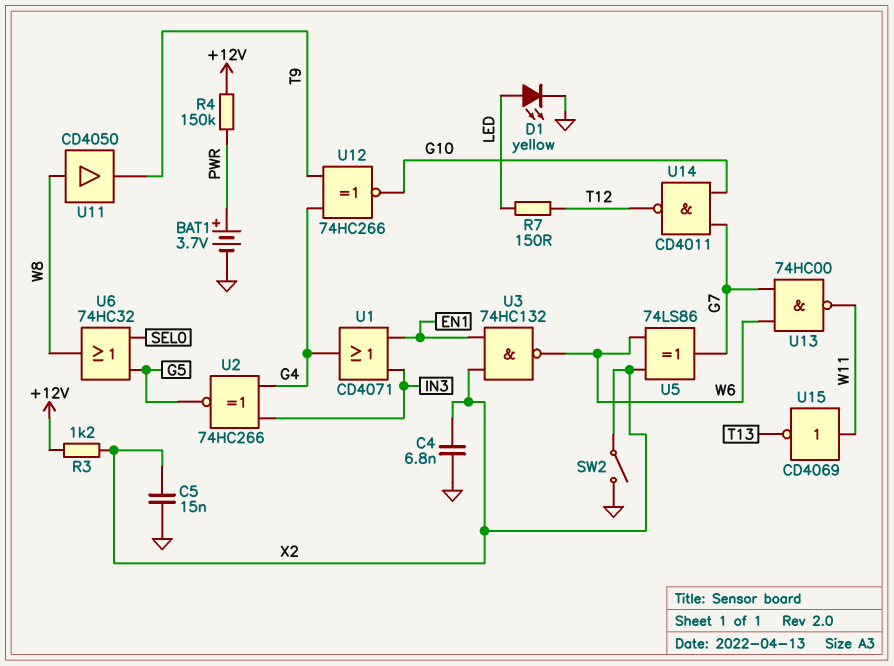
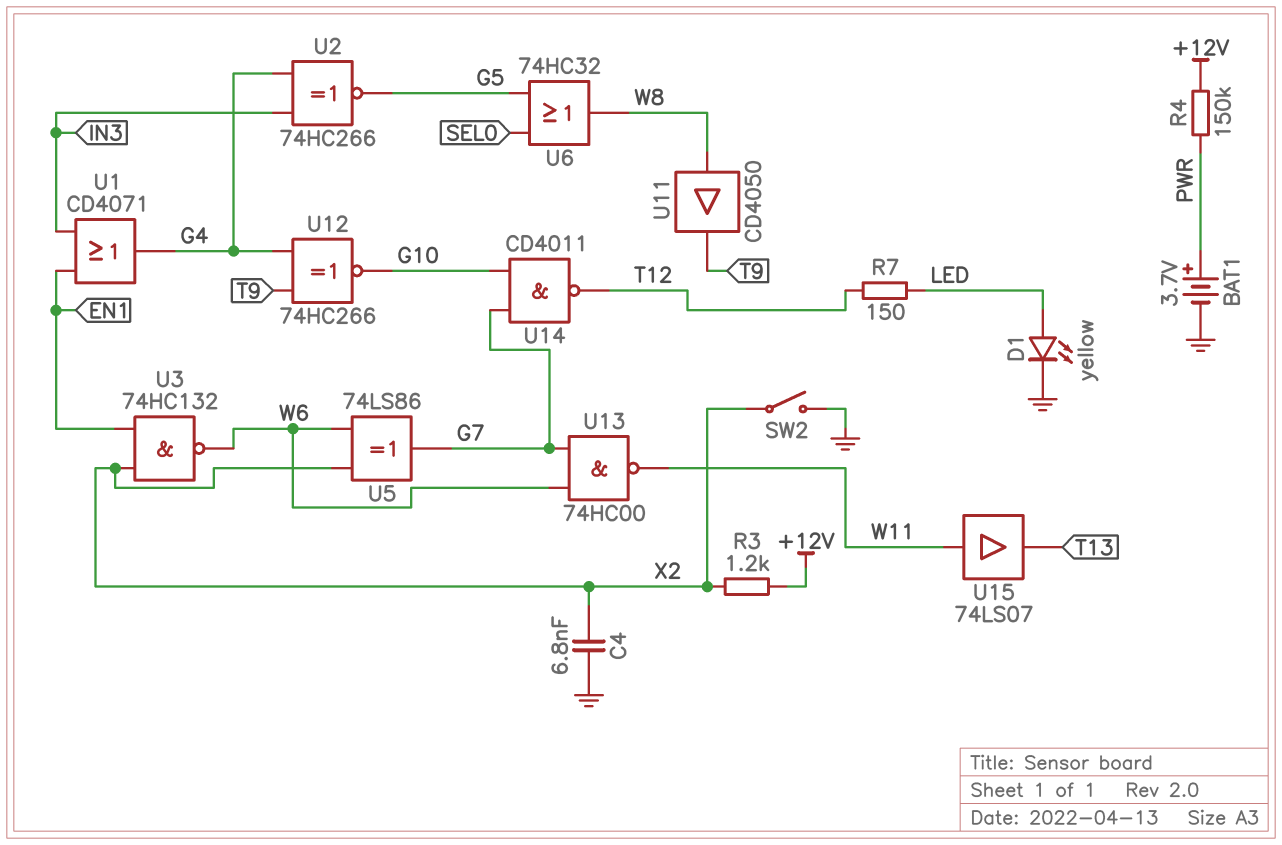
C5: 15nF (GND, X2) -> none
U15: NOT CD4069 (in W11, out T13) -> buffer 74LS07 (in W11, out T13)

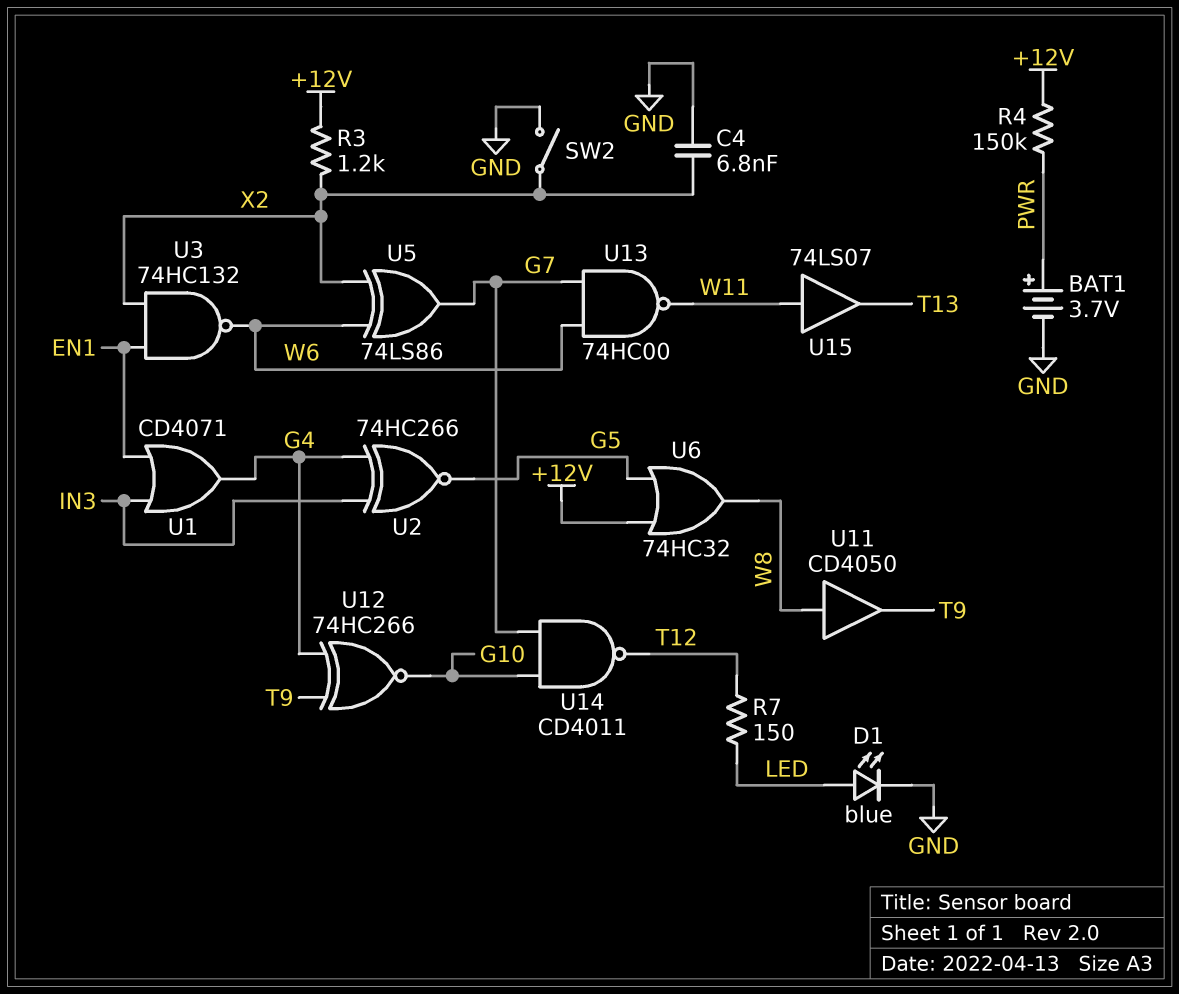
D1: LED yellow (A LED, K GND) -> LED blue (A LED, K GND)
U6: OR 74HC32 (in G5, in SEL0, out W8) -> OR 74HC32 (in +12V, in G5, out W8)

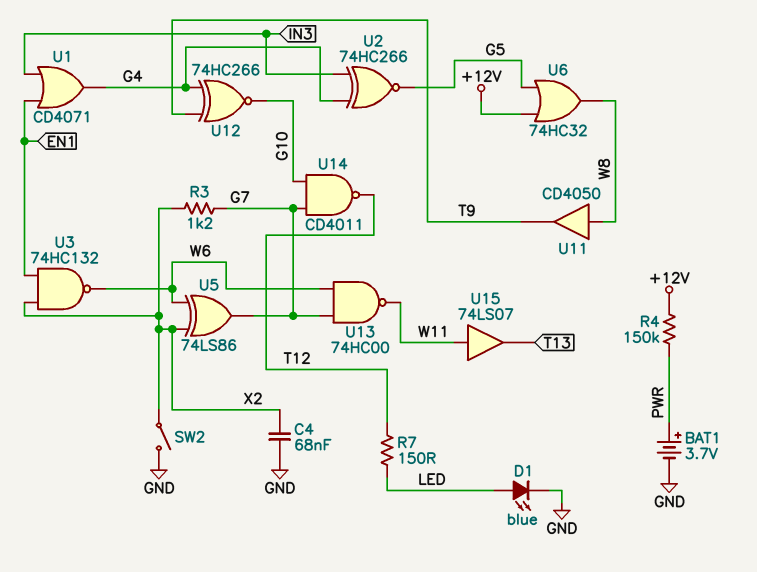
C4: 6.8nF (GND, X2) -> 68nF (GND, X2)
R3: 1.2k (+12V, X2) -> 1.2k (G7, X2)

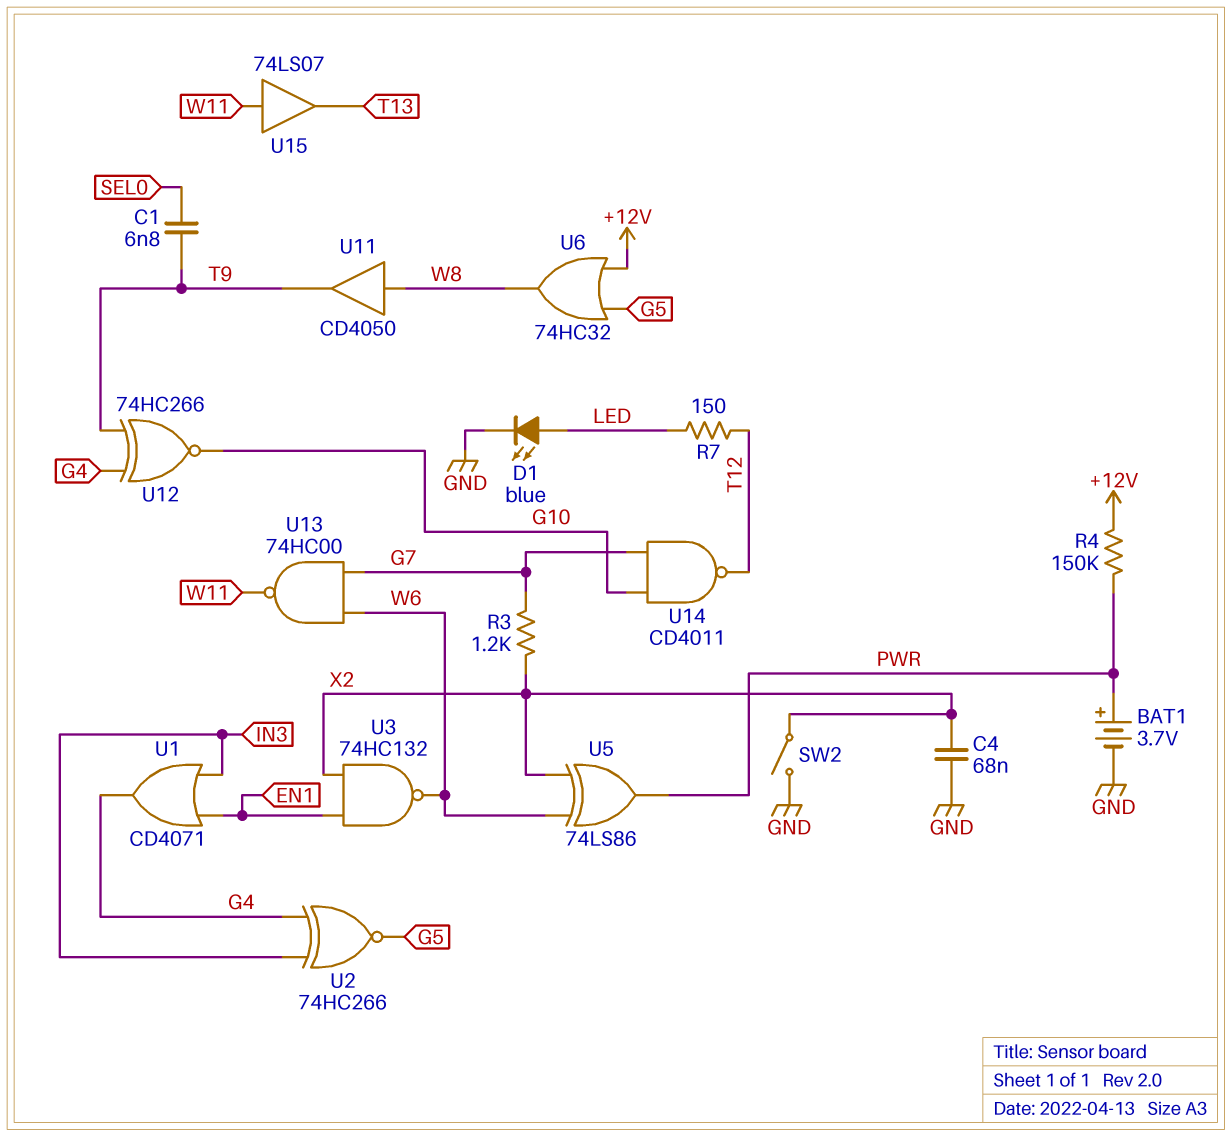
C1: none -> 6.8nF (SEL0, T9)
U5: XOR 74LS86 (in W6, in X2, out G7) -> XOR 74LS86 (in W6, in X2, out PWR)

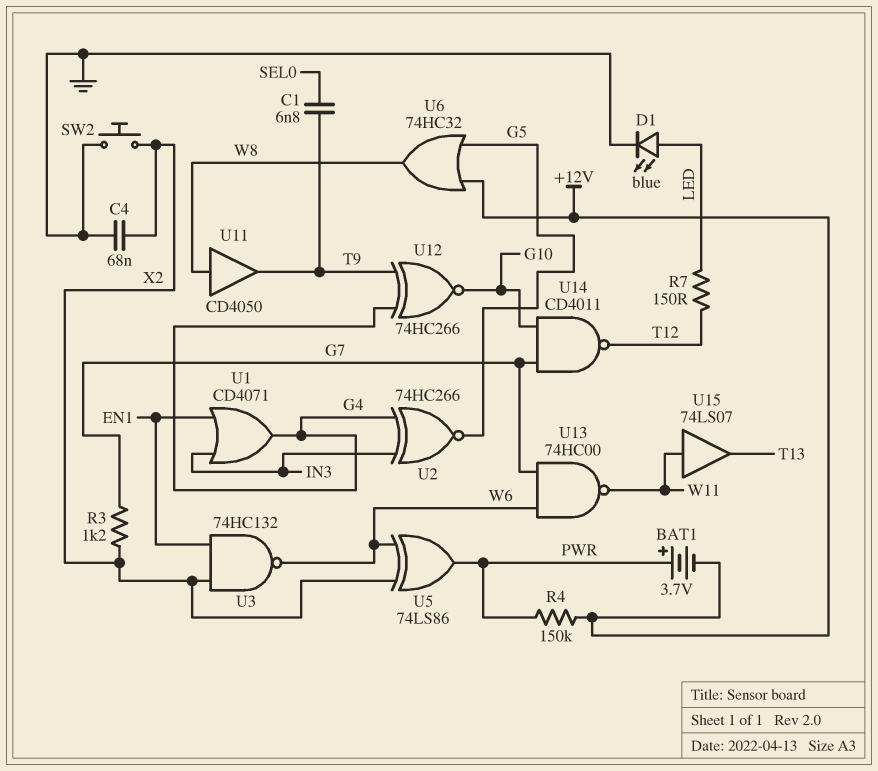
BAT1: 3.7V (plus PWR, minus GND) -> 3.7V (plus PWR, minus +12V)
SW2: switch (GND, X2) -> button (GND, X2)

